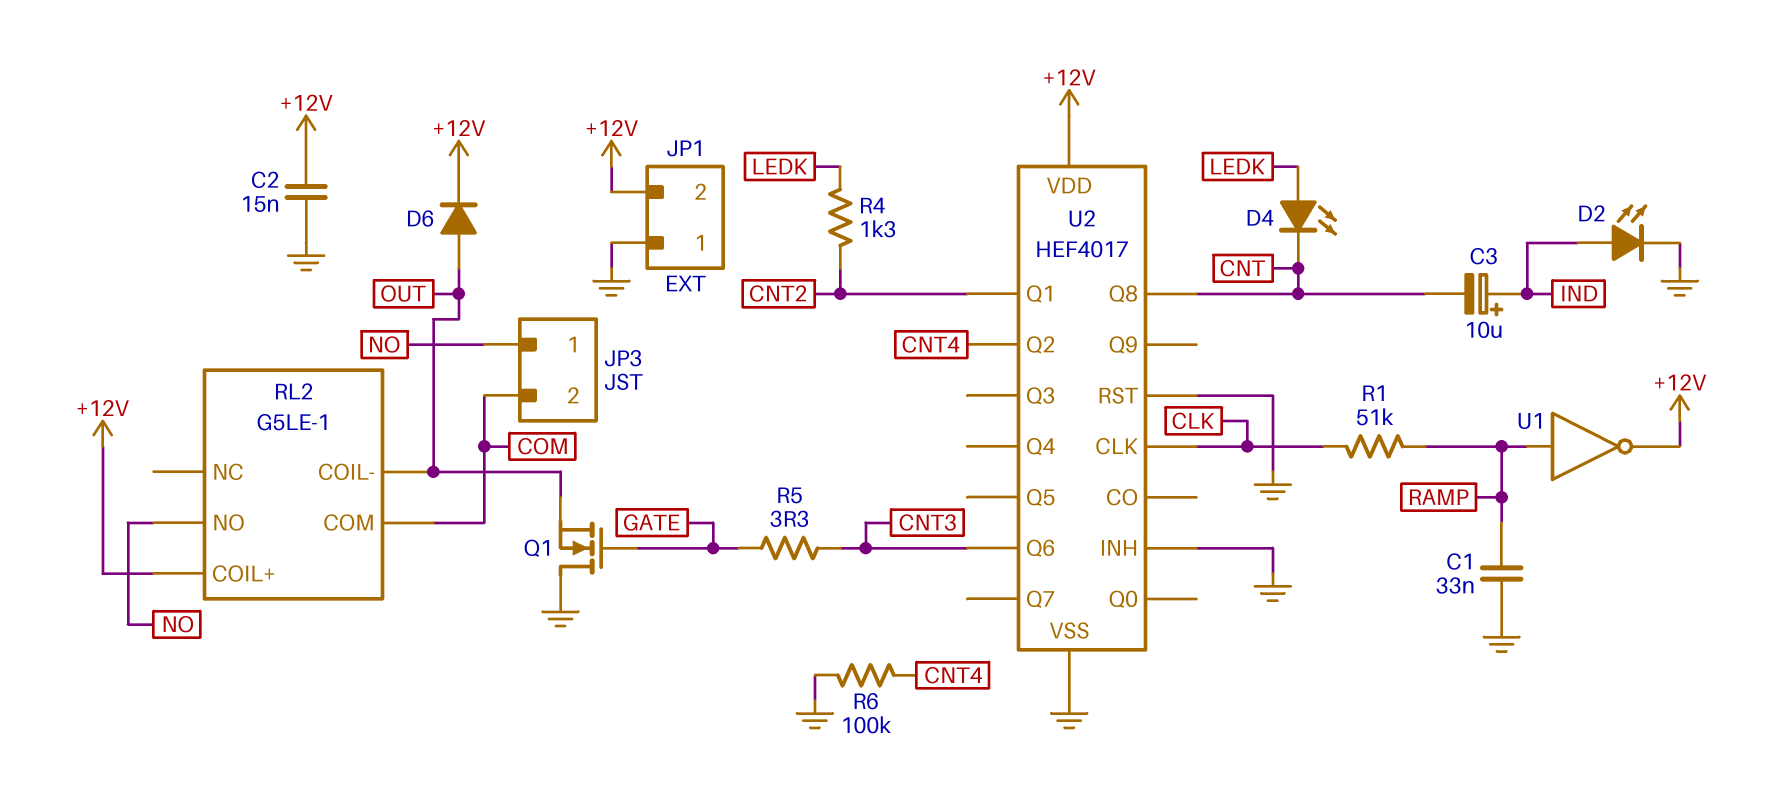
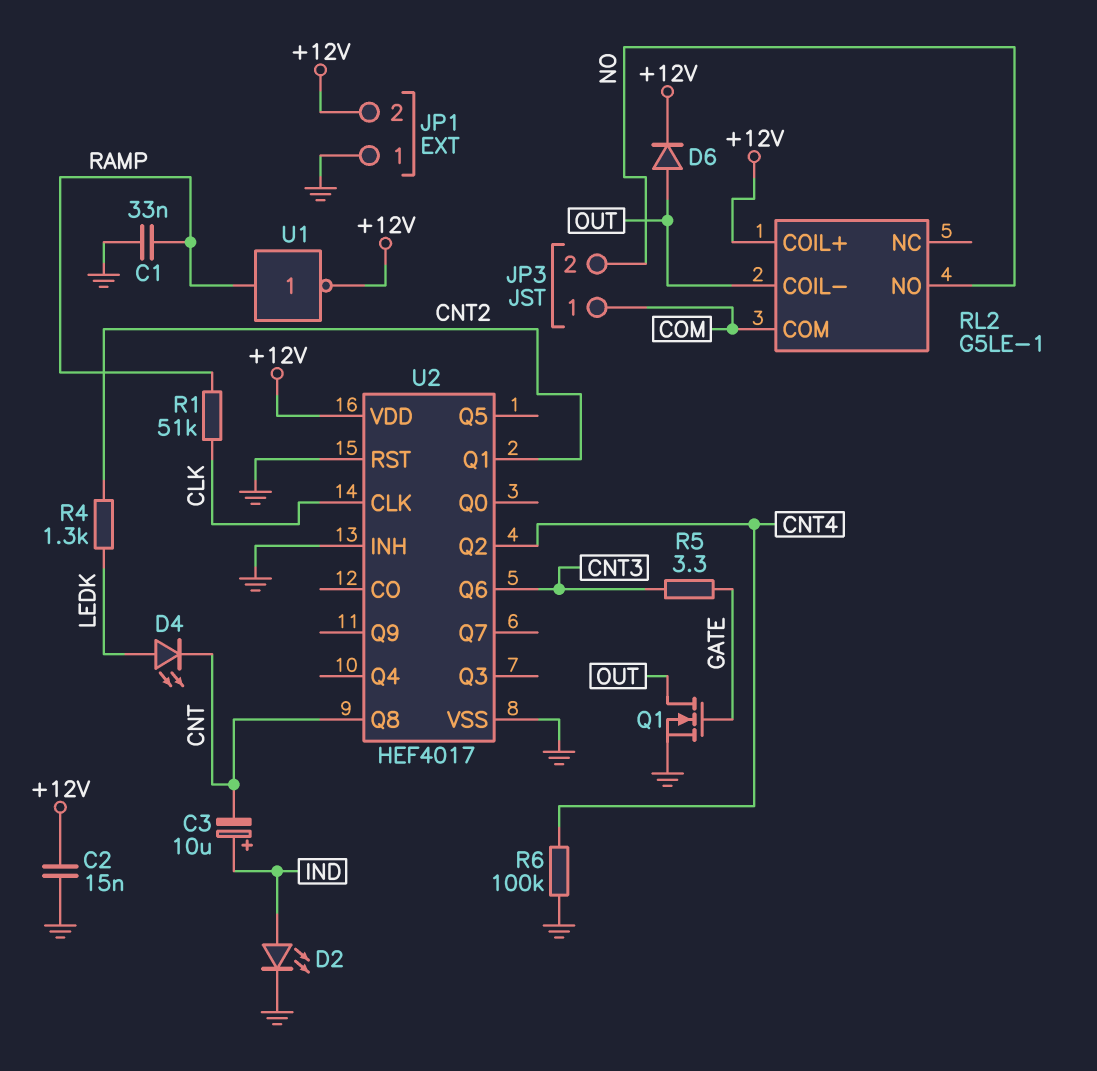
JP3 pin 1: NO -> COM
JP3 pin 2: COM -> NO
Q1: NMOS (G GATE, D GND, S OUT) -> NMOS (G GATE, D OUT, S GND)

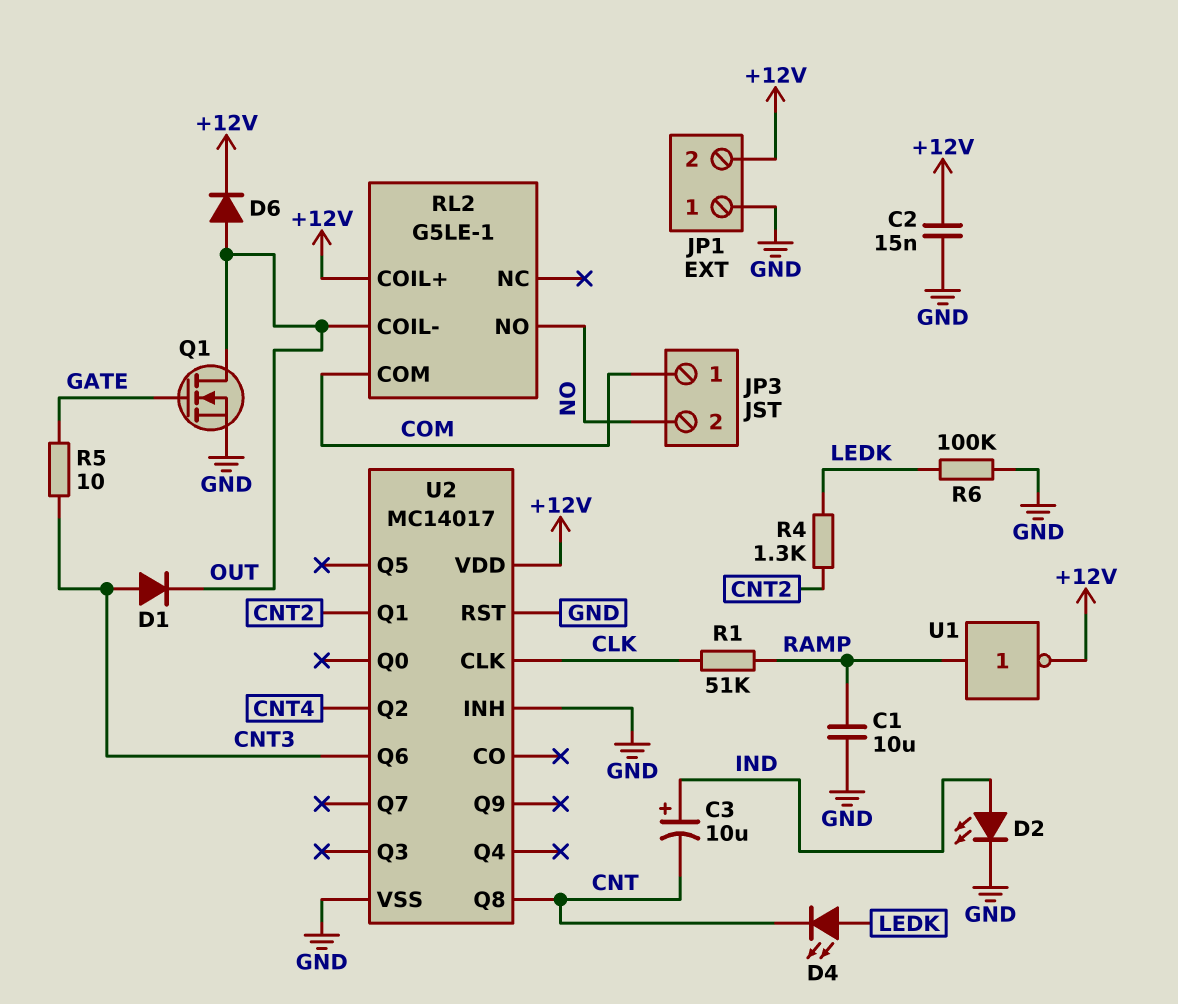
C1: 33nF (GND, RAMP) -> 10uF (GND, RAMP)
D1: none -> diode (A CNT3, K OUT)
R5: 3.3 (CNT3, GATE) -> 10 (CNT3, GATE)
R6: 100k (CNT4, GND) -> 100k (GND, LEDK)
U2: HEF4017 -> MC14017

